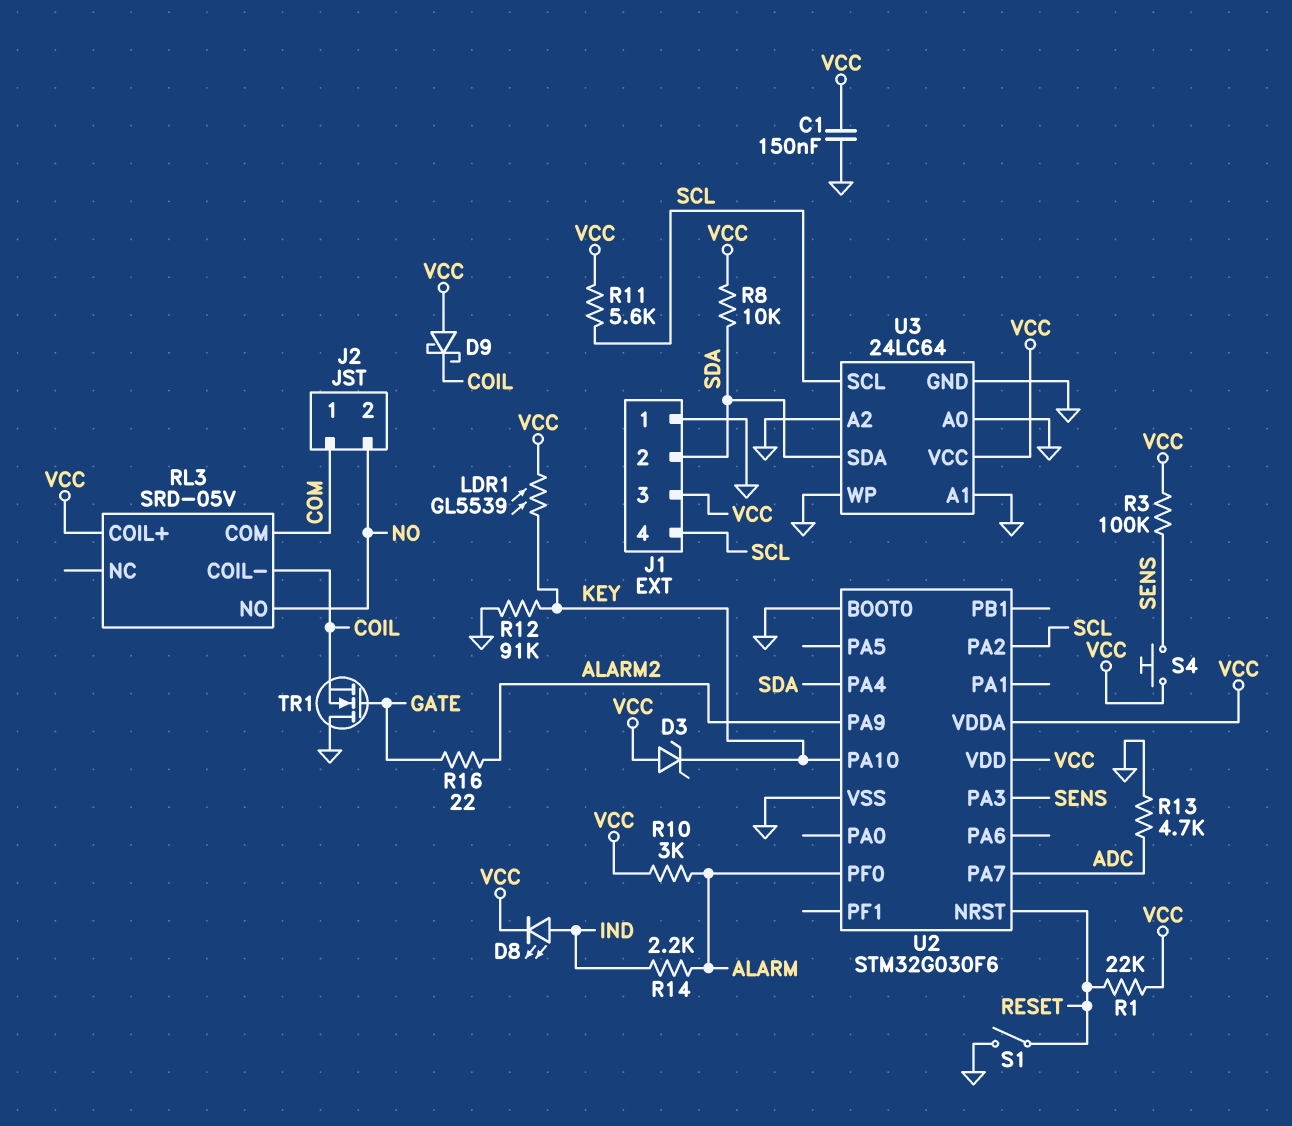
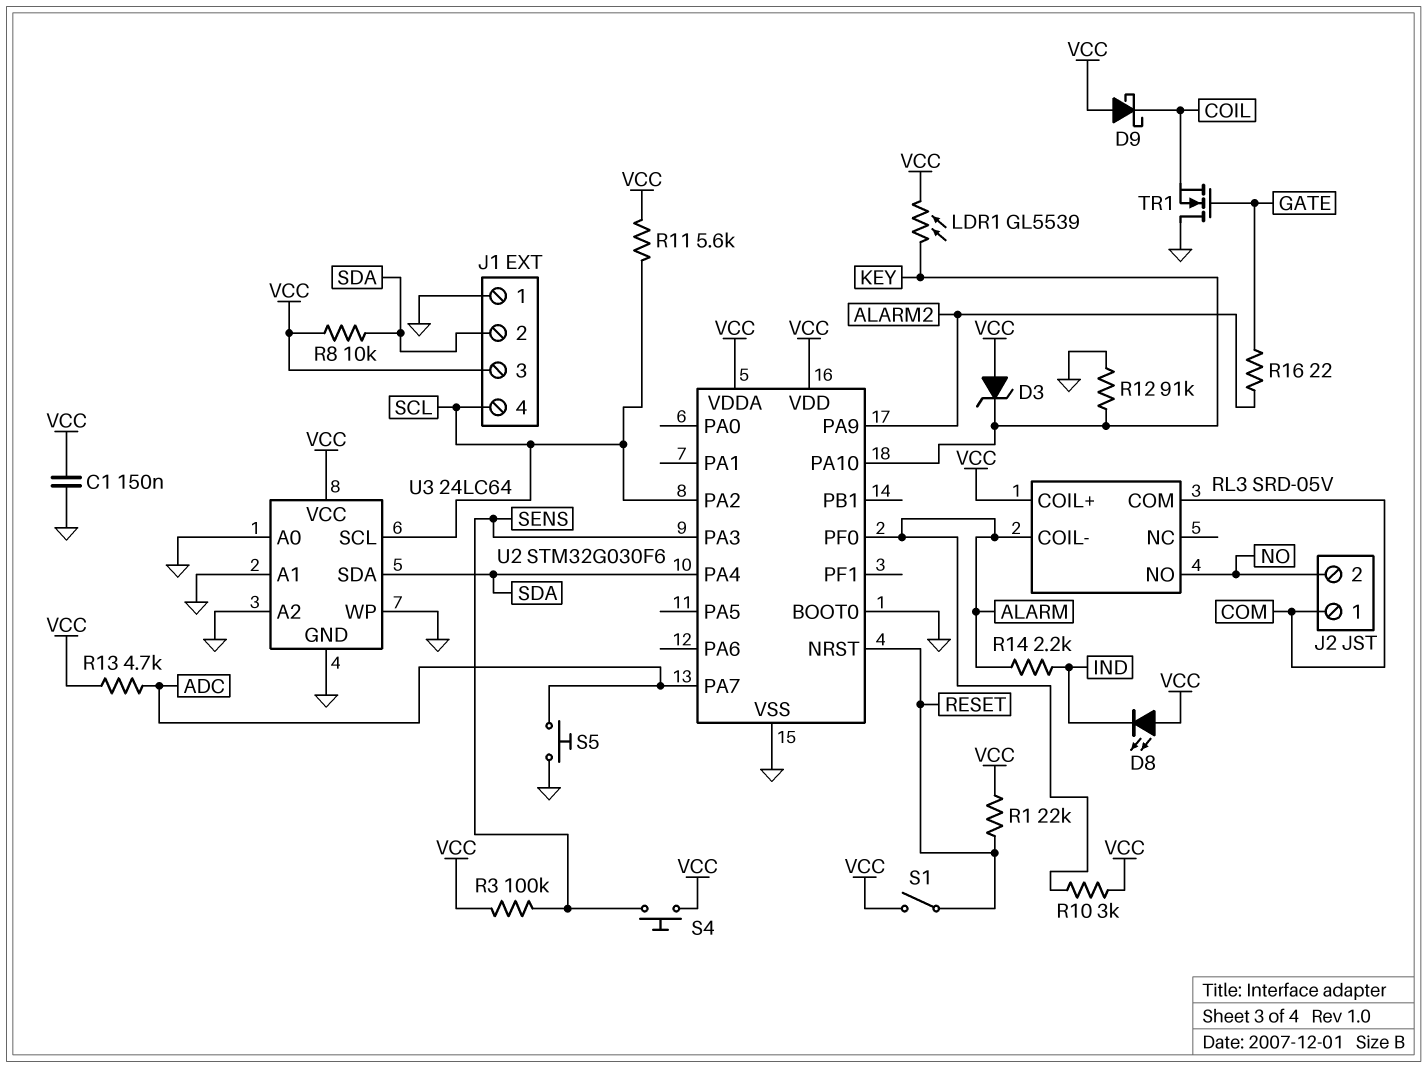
D8: LED (A IND, K VCC) -> LED (A VCC, K IND)
R13: 4.7k (ADC, GND) -> 4.7k (ADC, VCC)
RL3 pin COIL-: COIL -> ALARM
S1: switch (GND, RESET) -> switch (RESET, VCC)
S5: none -> button (ADC, GND)

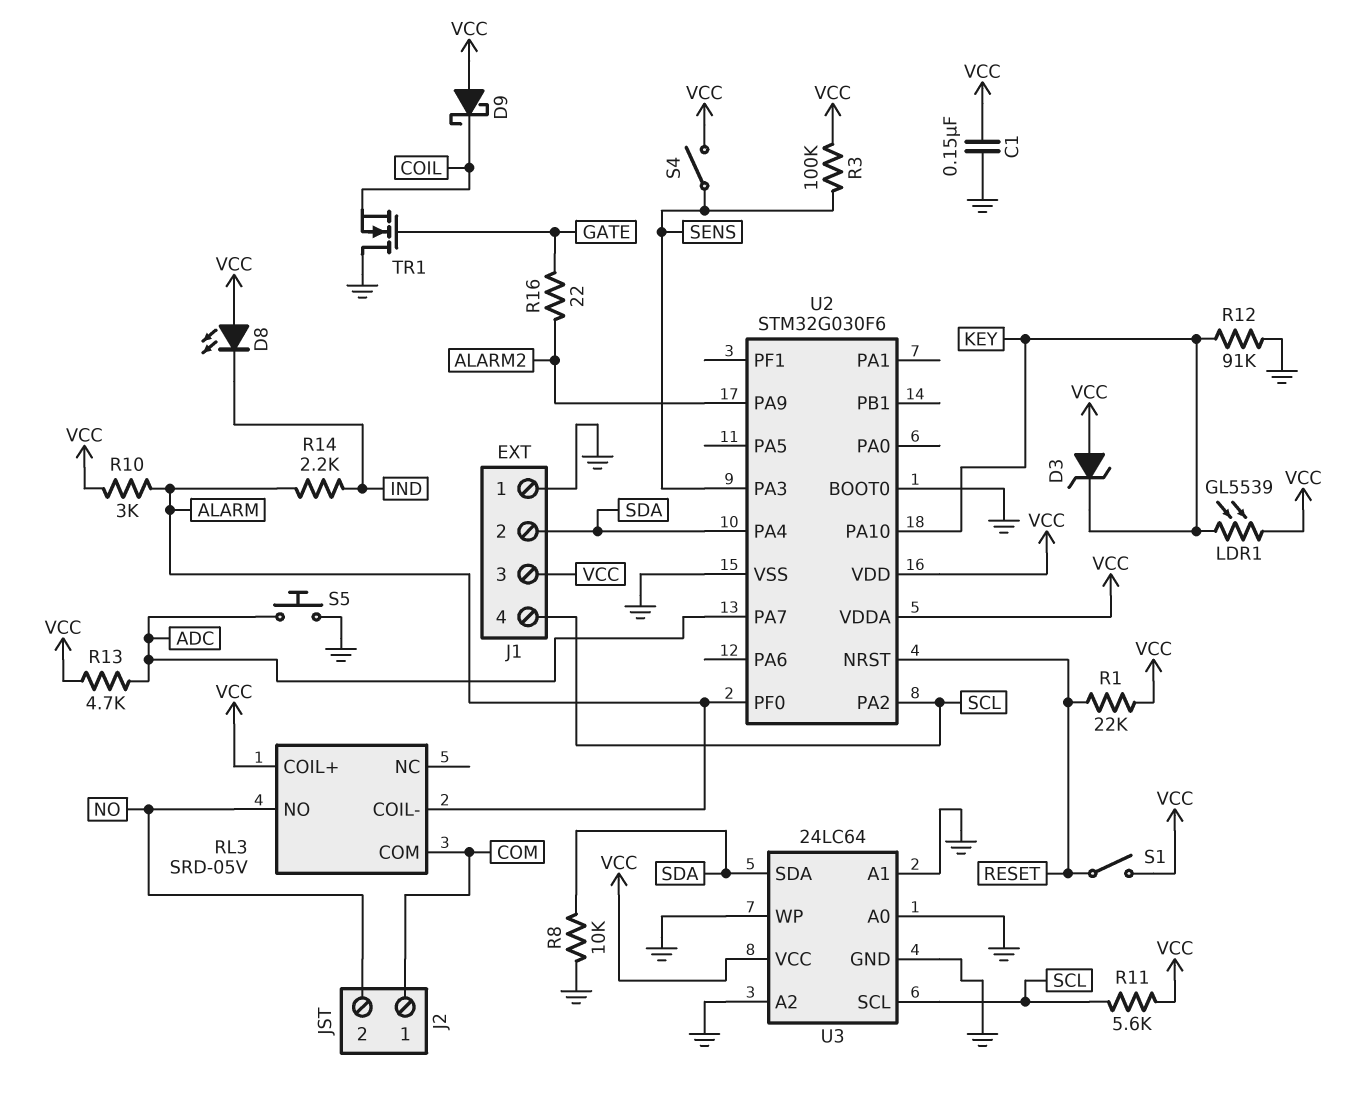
R8: 10k (SDA, VCC) -> 10k (GND, SDA)
S4: button (SENS, VCC) -> switch (SENS, VCC)

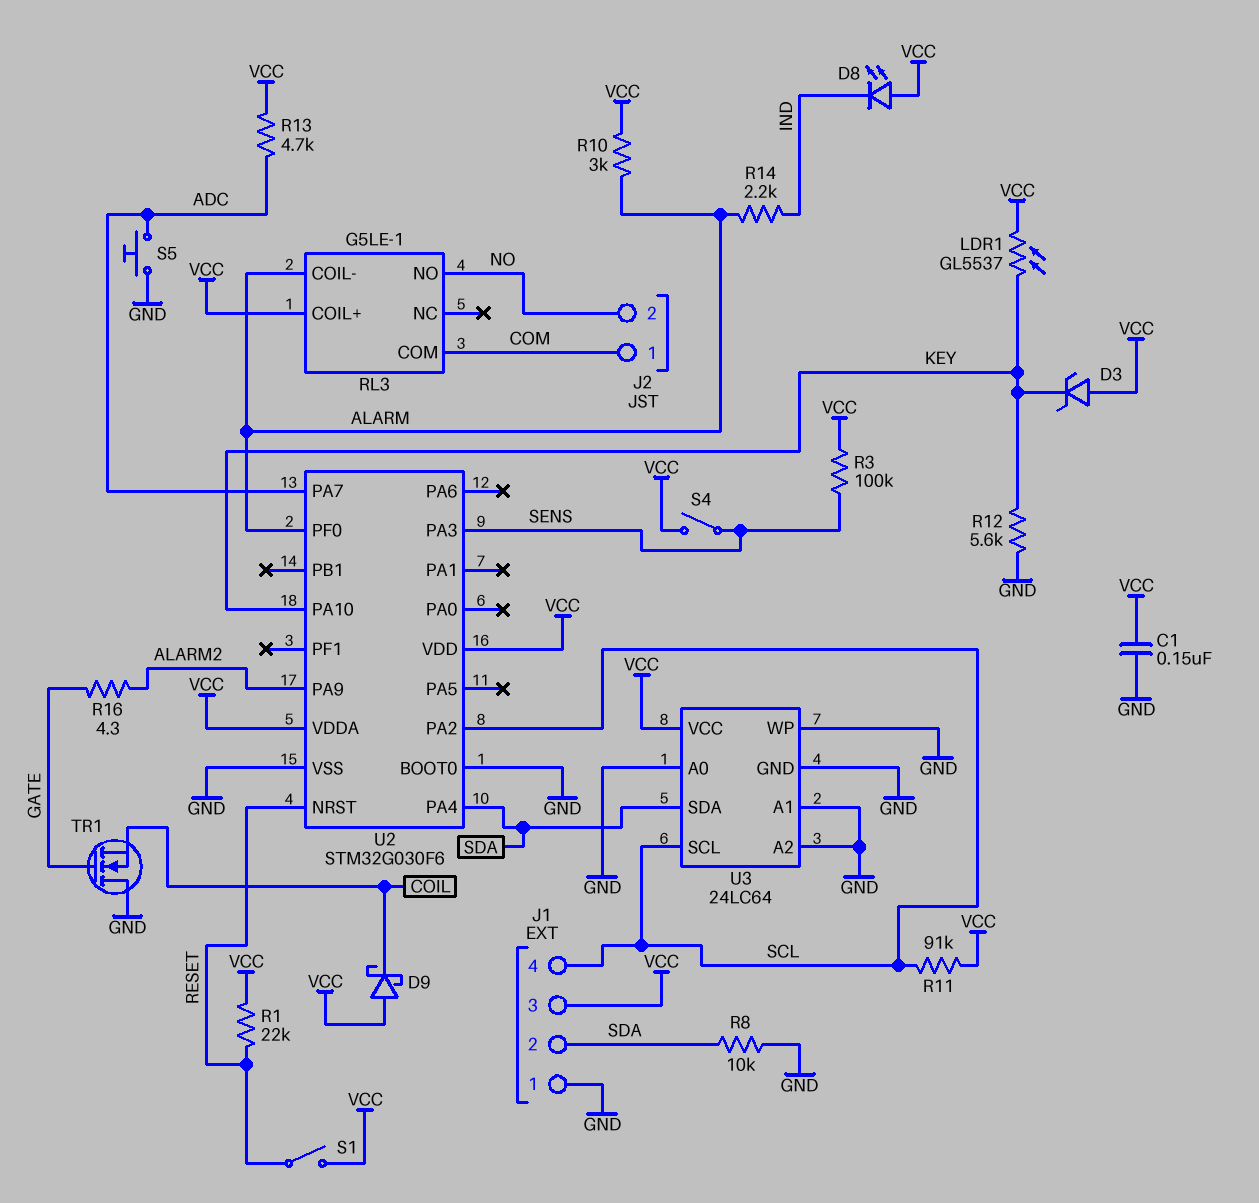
LDR1: GL5539 (KEY, VCC) -> GL5537 (KEY, VCC)
R11: 5.6k (SCL, VCC) -> 91k (SCL, VCC)
R12: 91k (GND, KEY) -> 5.6k (GND, KEY)
R16: 22 (ALARM2, GATE) -> 4.3 (ALARM2, GATE)
RL3: SRD-05V -> G5LE-1

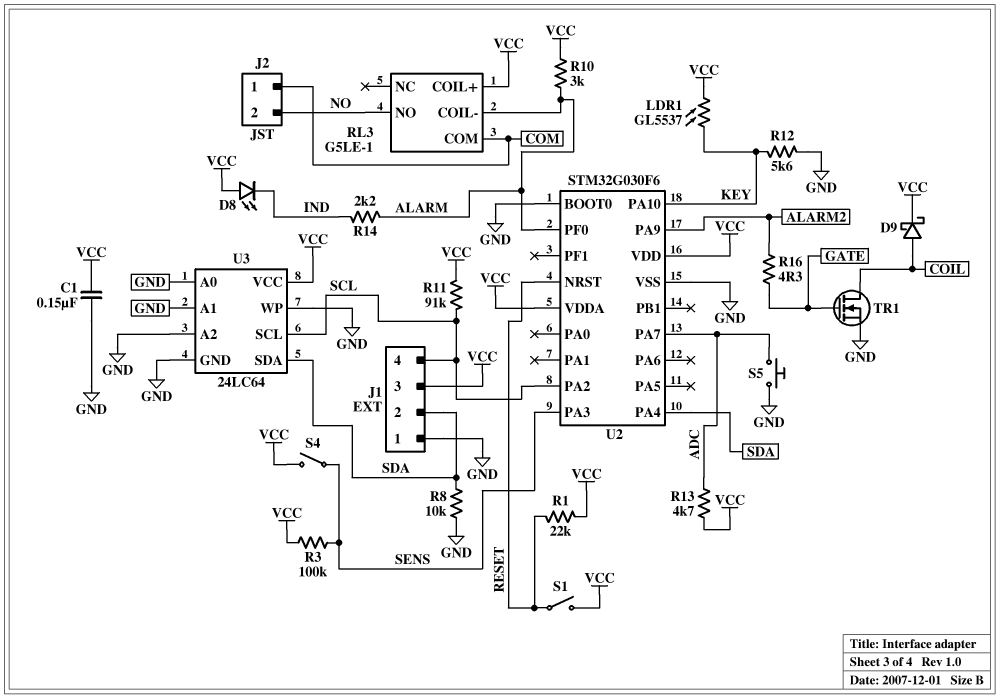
D3: zener (A VCC, K KEY) -> none
D9: schottky (A VCC, K COIL) -> schottky (A COIL, K VCC)
TR1: NMOS (G GATE, D GND, S COIL) -> NMOS (G GATE, D COIL, S GND)

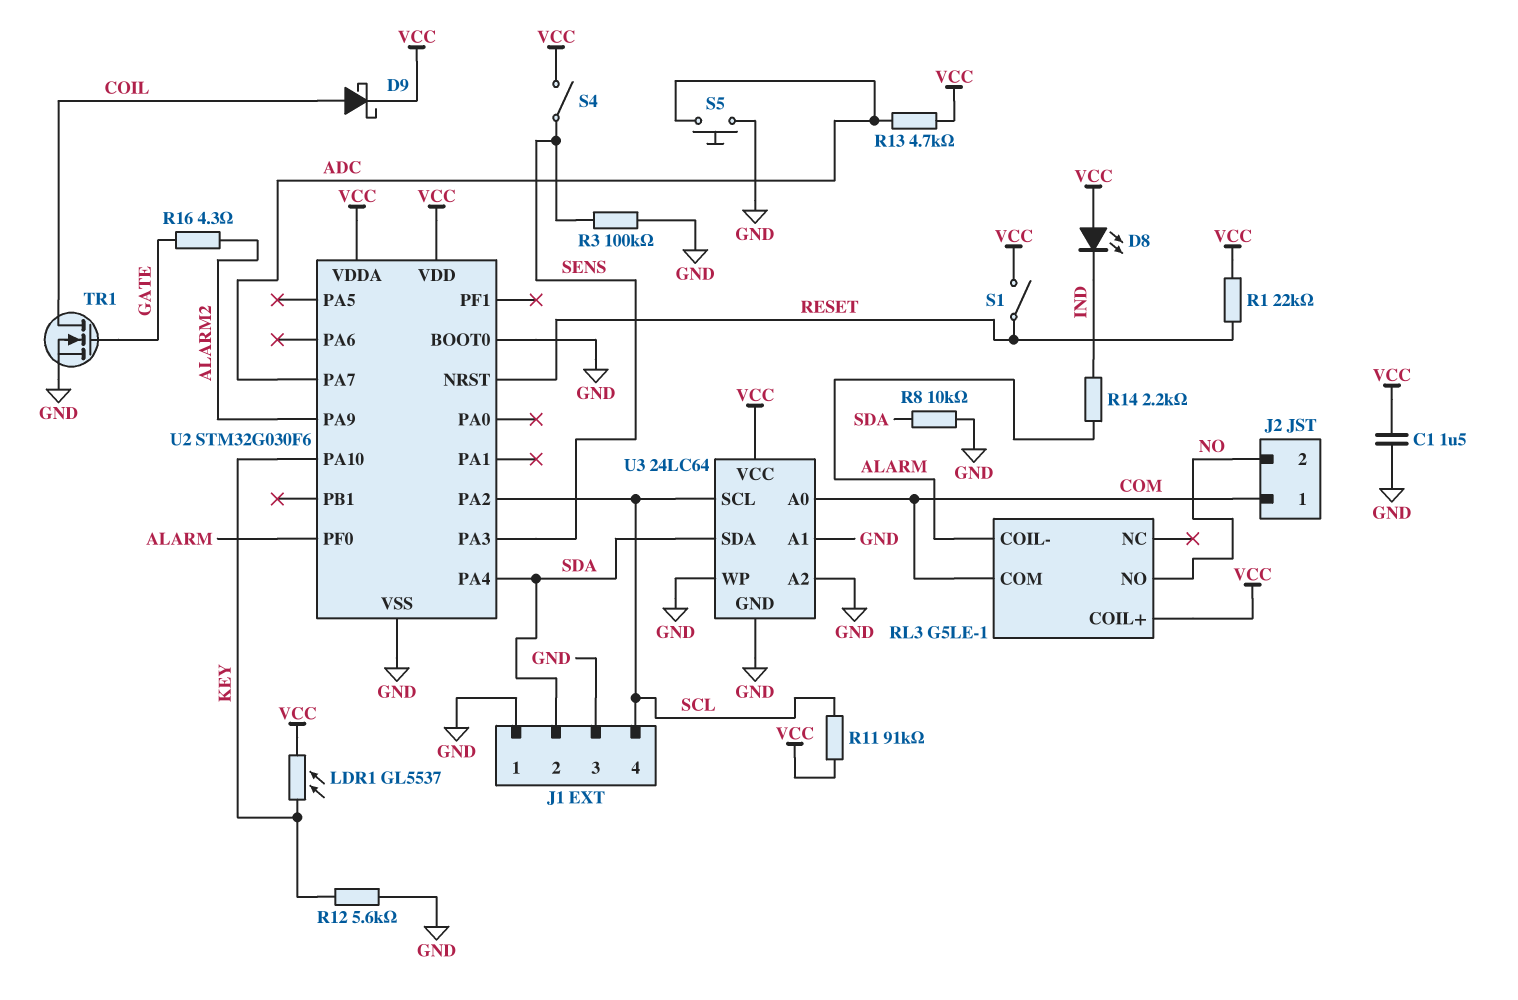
C1: 150nF (GND, VCC) -> 1.5uF (GND, VCC)
J1 pin 3: VCC -> GND
R3: 100k (SENS, VCC) -> 100k (GND, SENS)
R10: 3k (ALARM, VCC) -> none
U3 pin A0: GND -> COM

